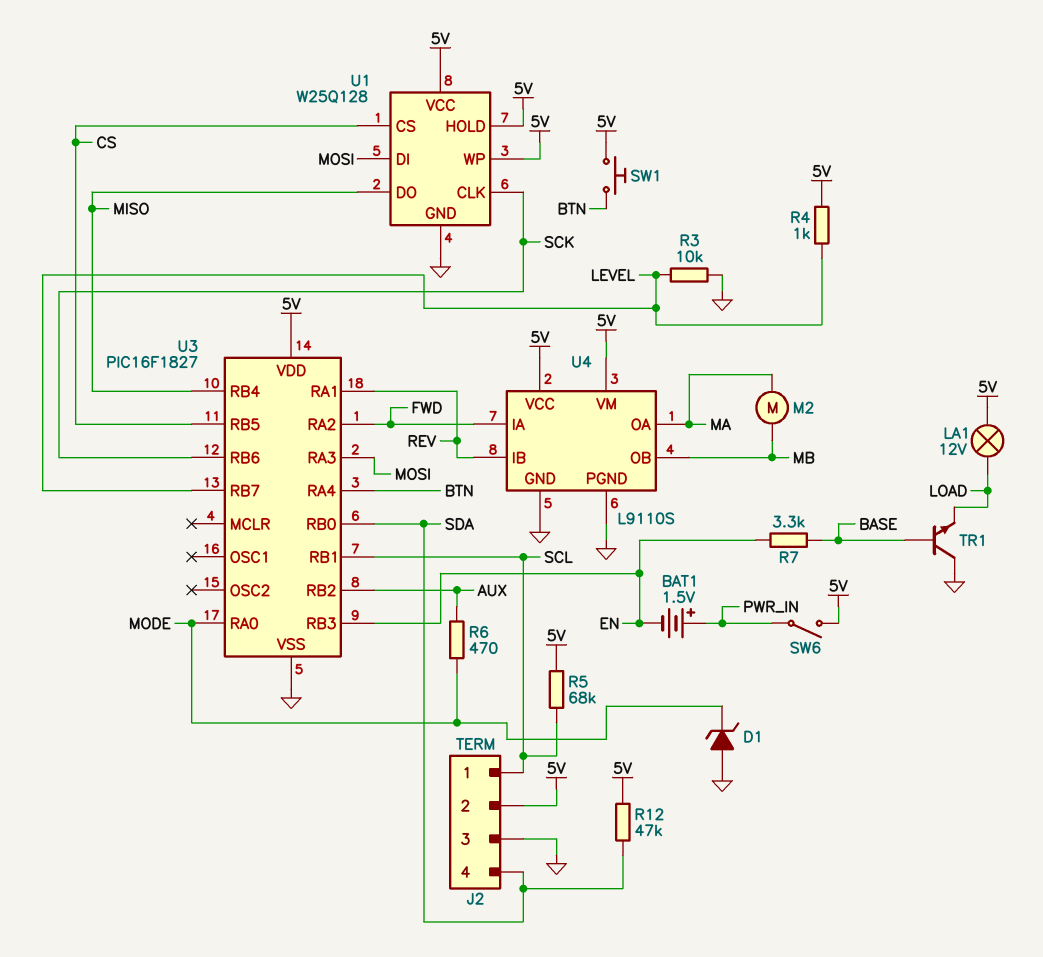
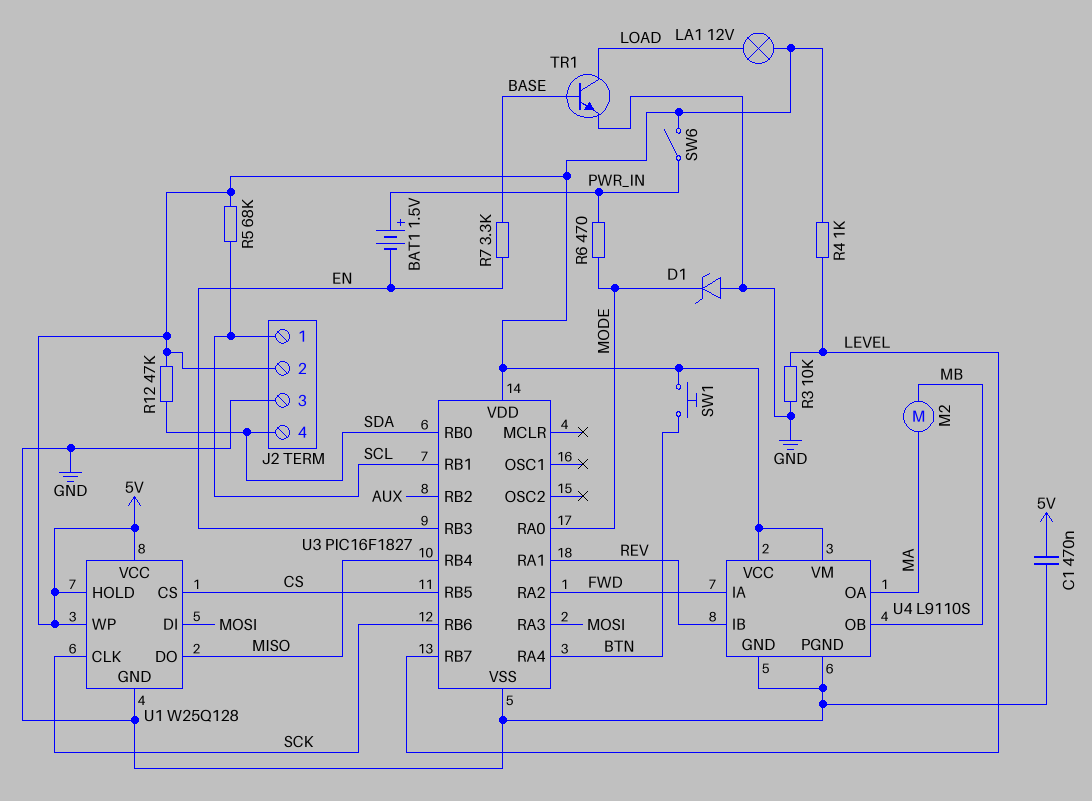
C1: none -> 470nF (5V, GND)
R6: 470 (AUX, MODE) -> 470 (MODE, PWR_IN)
TR1: NPN (B BASE, C GND, E LOAD) -> NPN (B BASE, C LOAD, E GND)

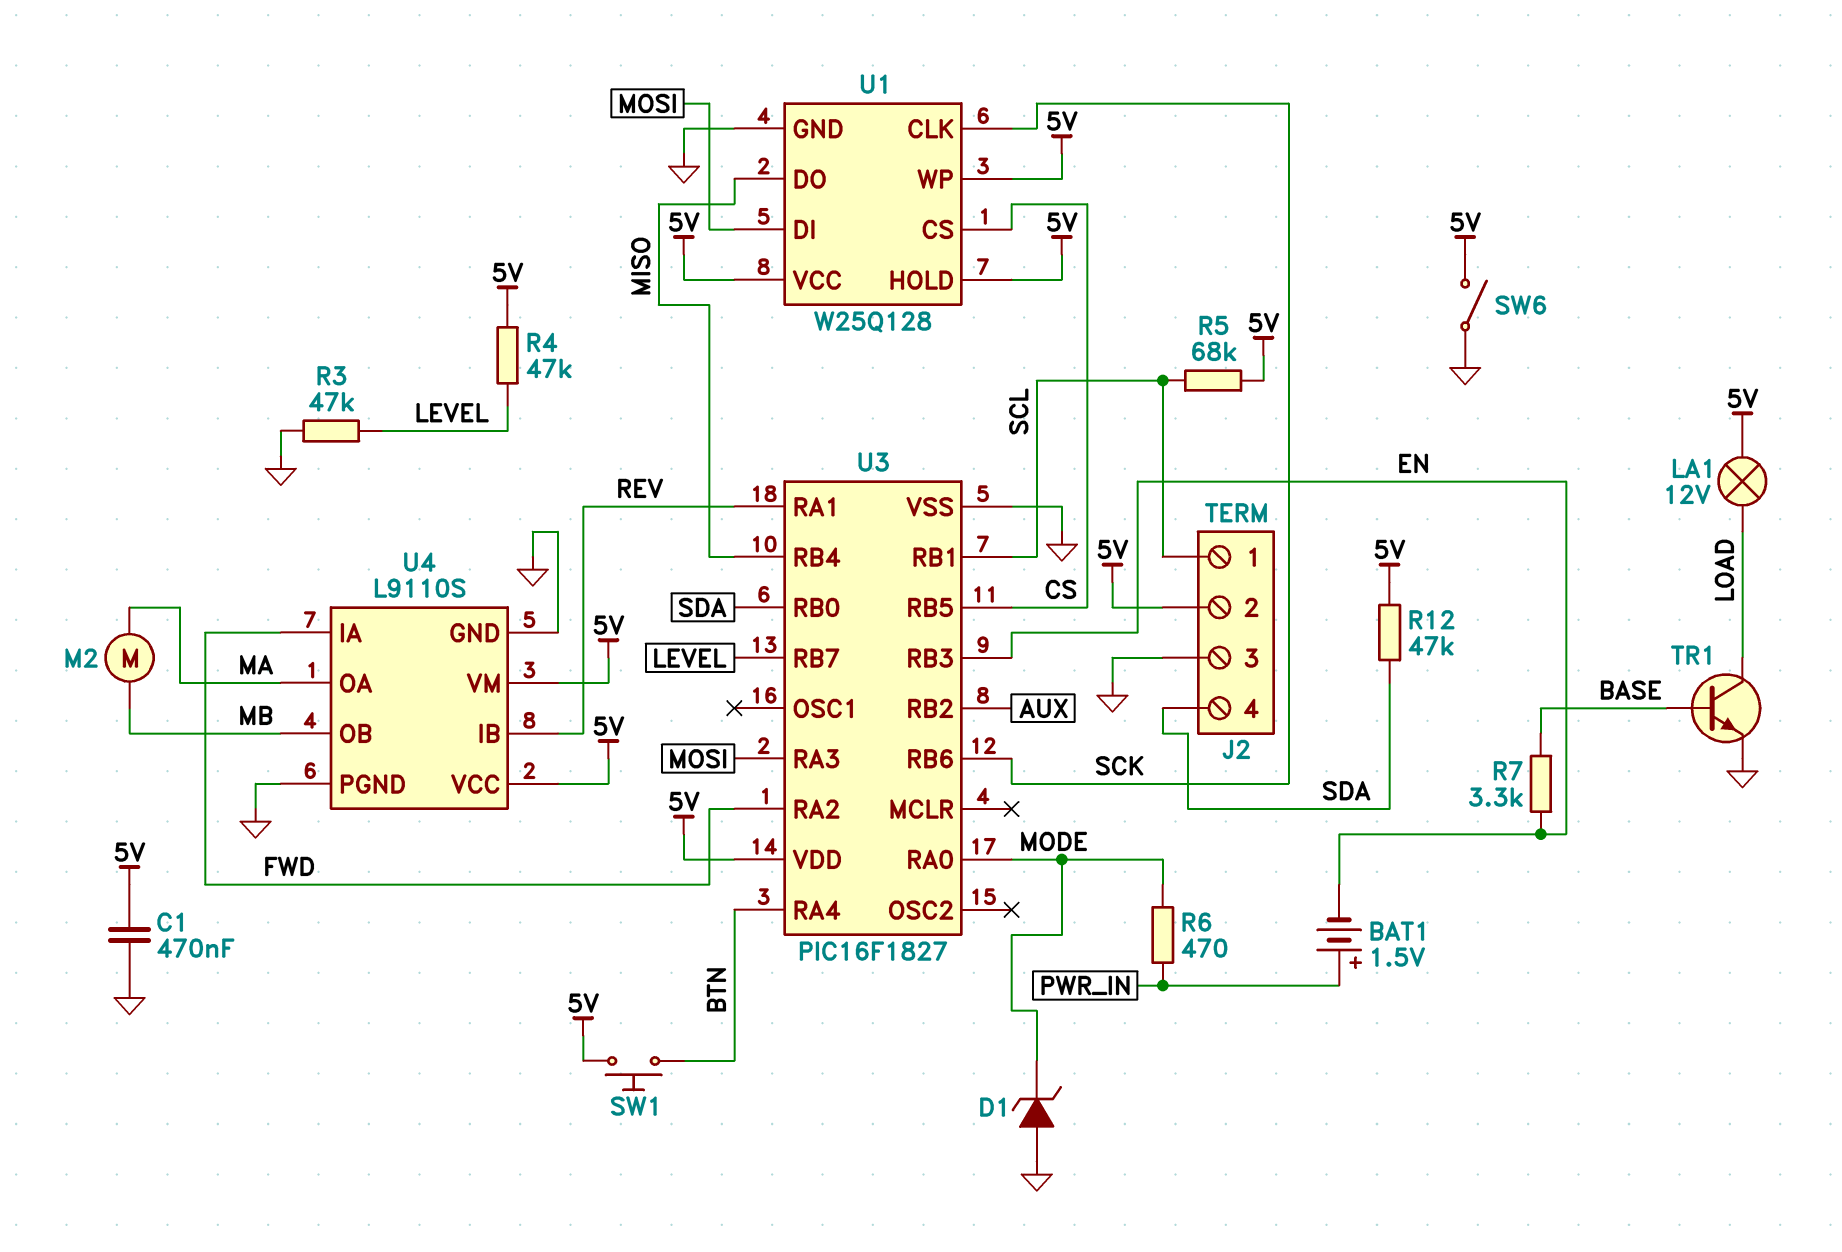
R3: 10k (GND, LEVEL) -> 47k (GND, LEVEL)
R4: 1k (5V, LEVEL) -> 47k (5V, LEVEL)
SW6: switch (5V, PWR_IN) -> switch (5V, GND)

